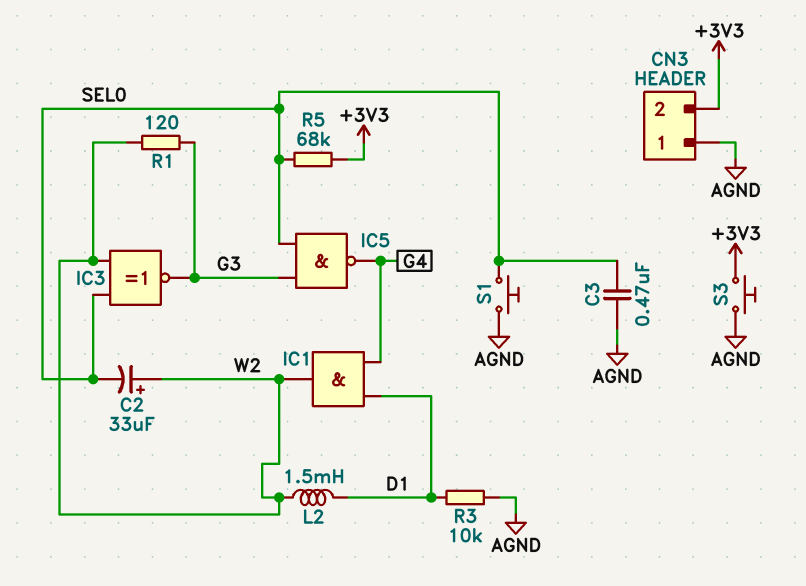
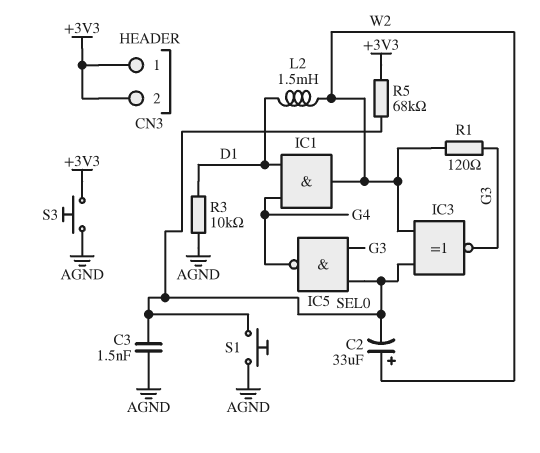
C3: 470nF (AGND, SEL0) -> 1.5nF (AGND, SEL0)
CN3 pin 1: AGND -> +3V3

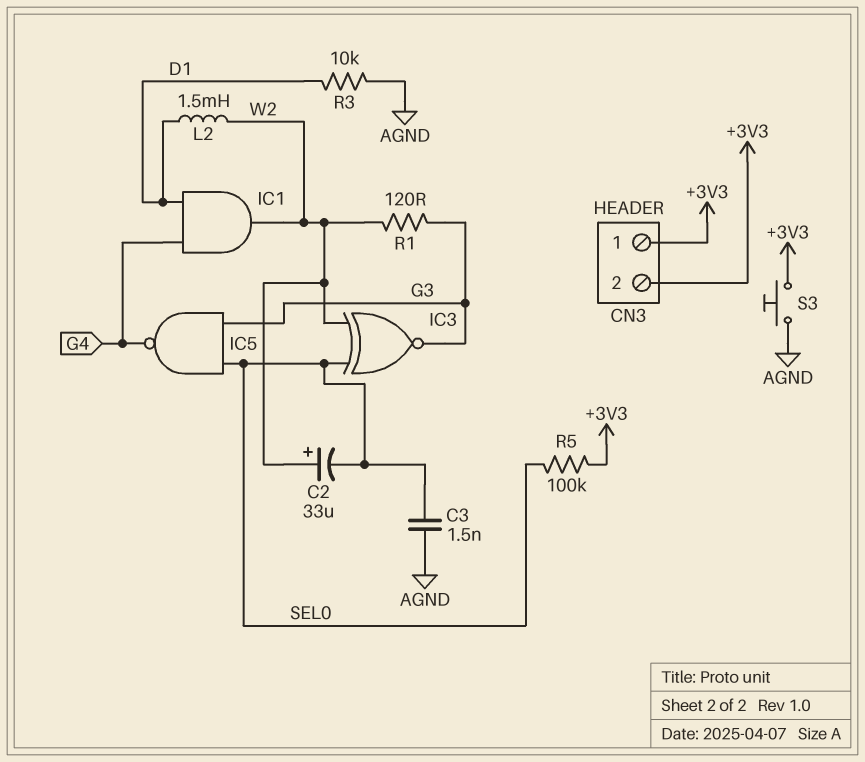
R5: 68k (+3V3, SEL0) -> 100k (+3V3, SEL0)
S1: button (AGND, SEL0) -> none

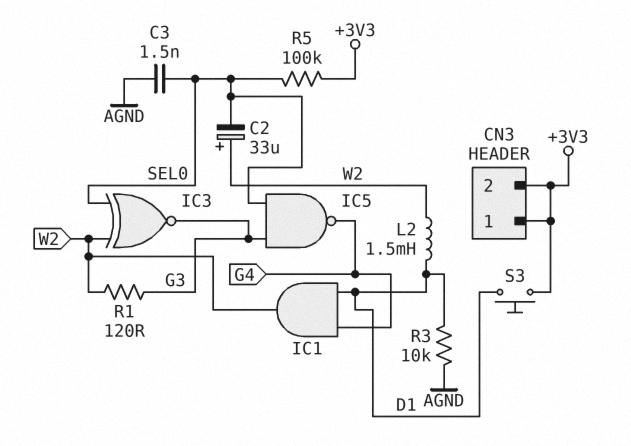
S3: button (+3V3, AGND) -> button (+3V3, D1)

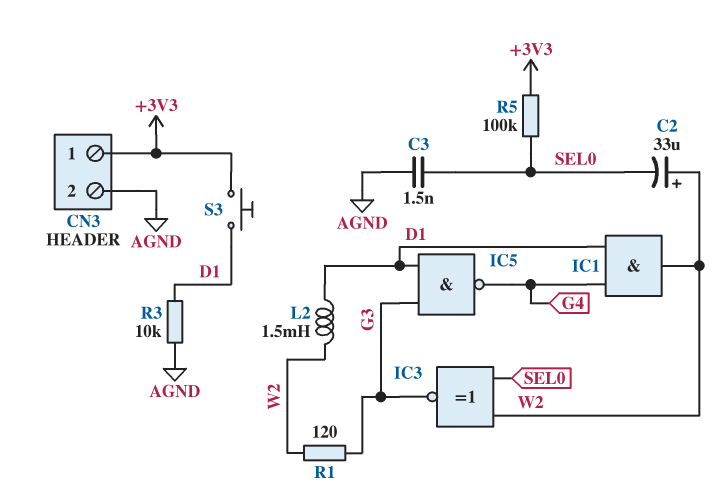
CN3 pin 2: +3V3 -> AGND
IC5: NAND (in G3, in SEL0, out G4) -> NAND (in D1, in G3, out G4)

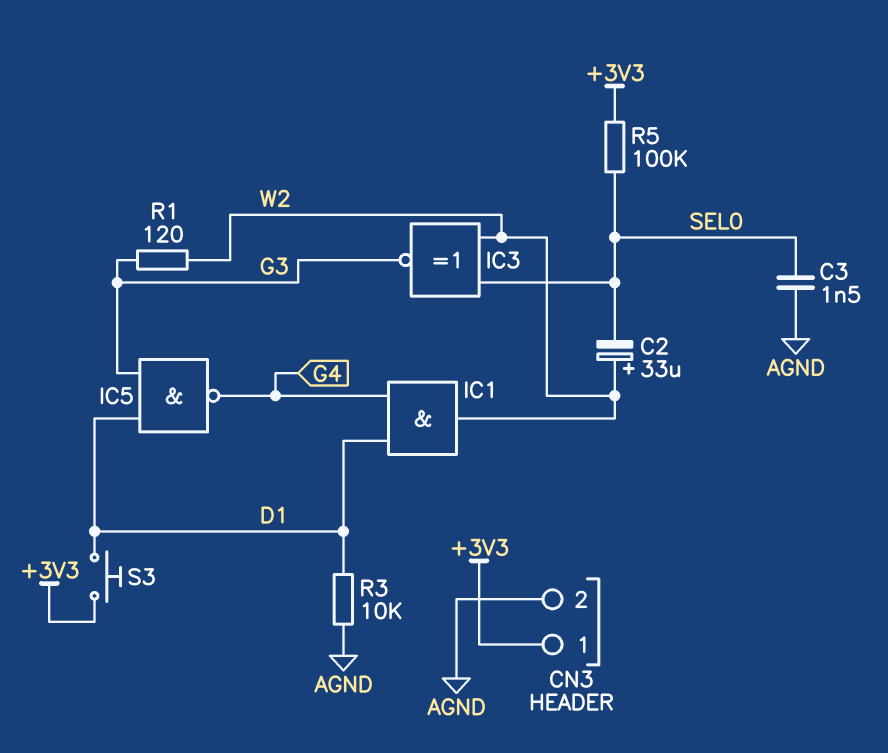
L2: 1.5mH (D1, W2) -> none

